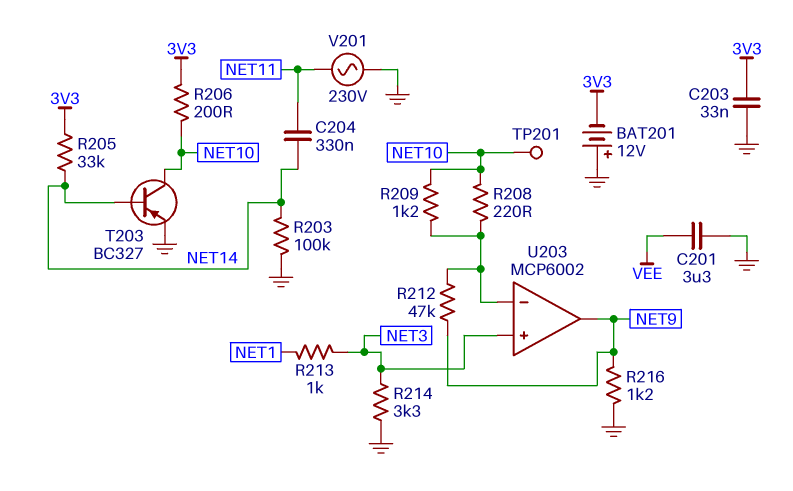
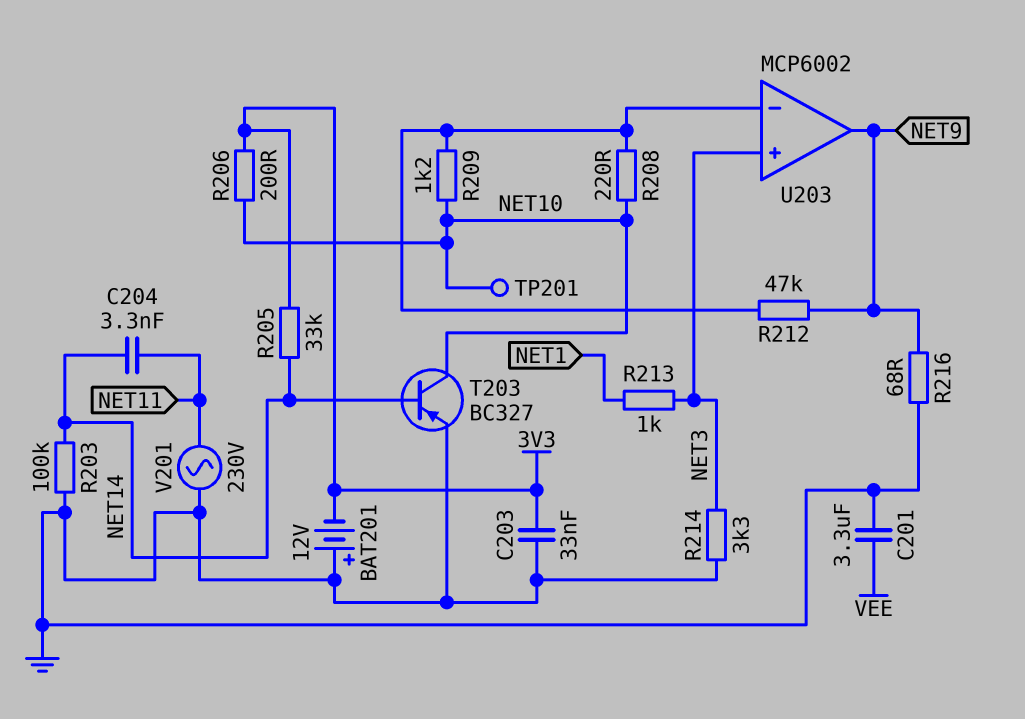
C204: 330nF (NET11, NET14) -> 3.3nF (NET11, NET14)
R216: 1.2k (GND, NET9) -> 68 (GND, NET9)

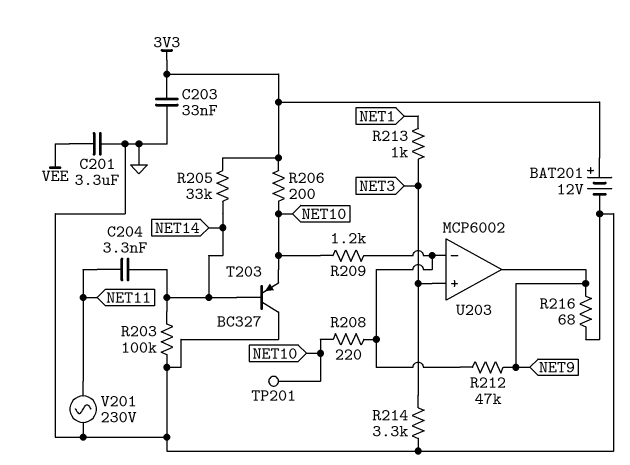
BAT201: 12V (plus GND, minus 3V3) -> 12V (plus 3V3, minus GND)
T203: PNP BC327 (B NET14, C NET10, E GND) -> PNP BC327 (B NET14, C GND, E NET10)

